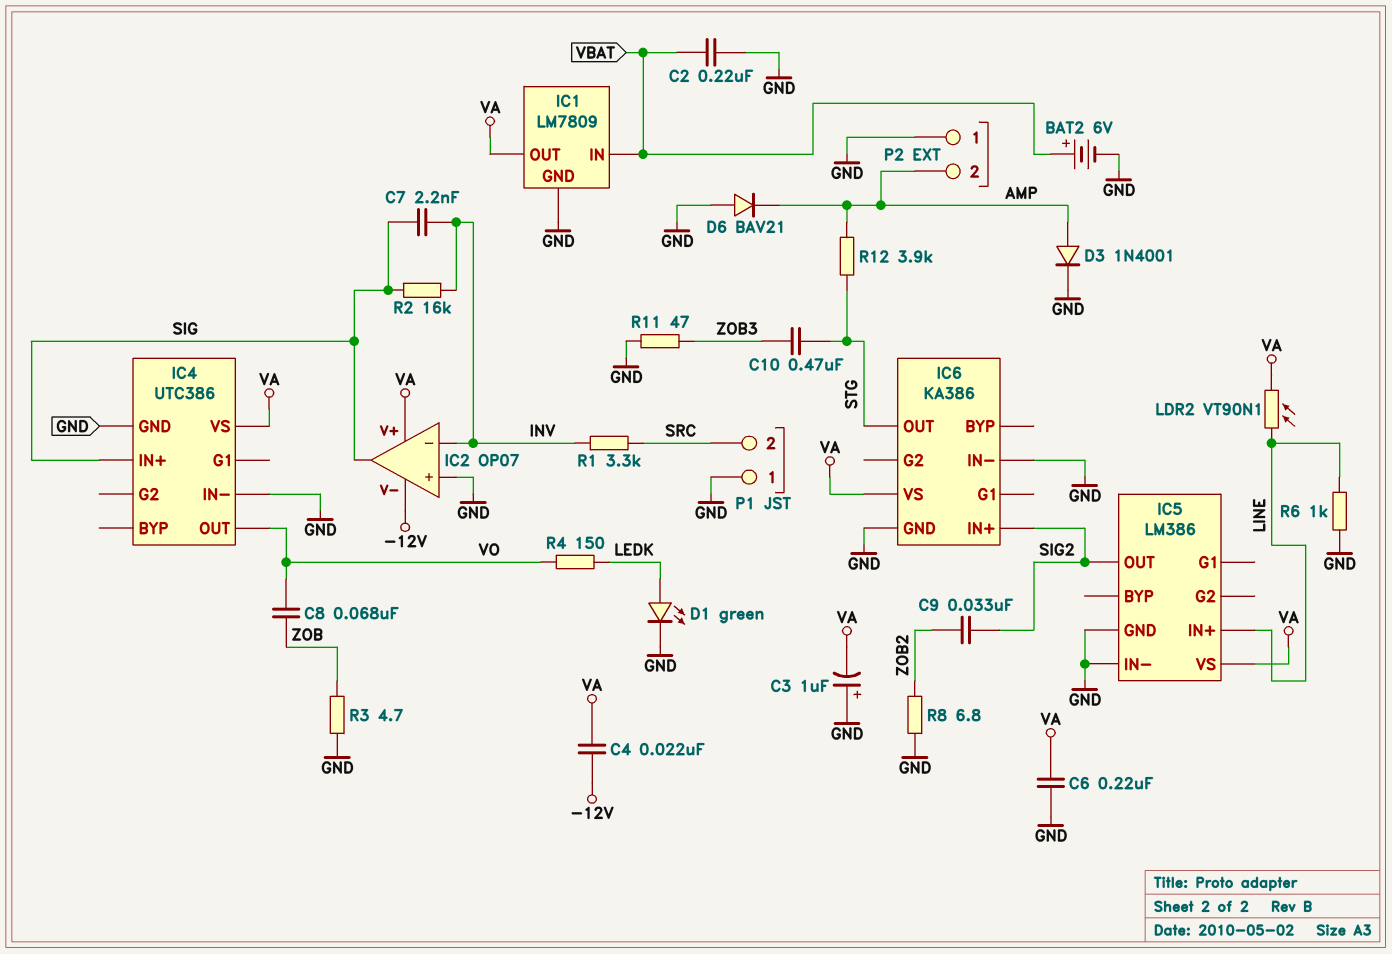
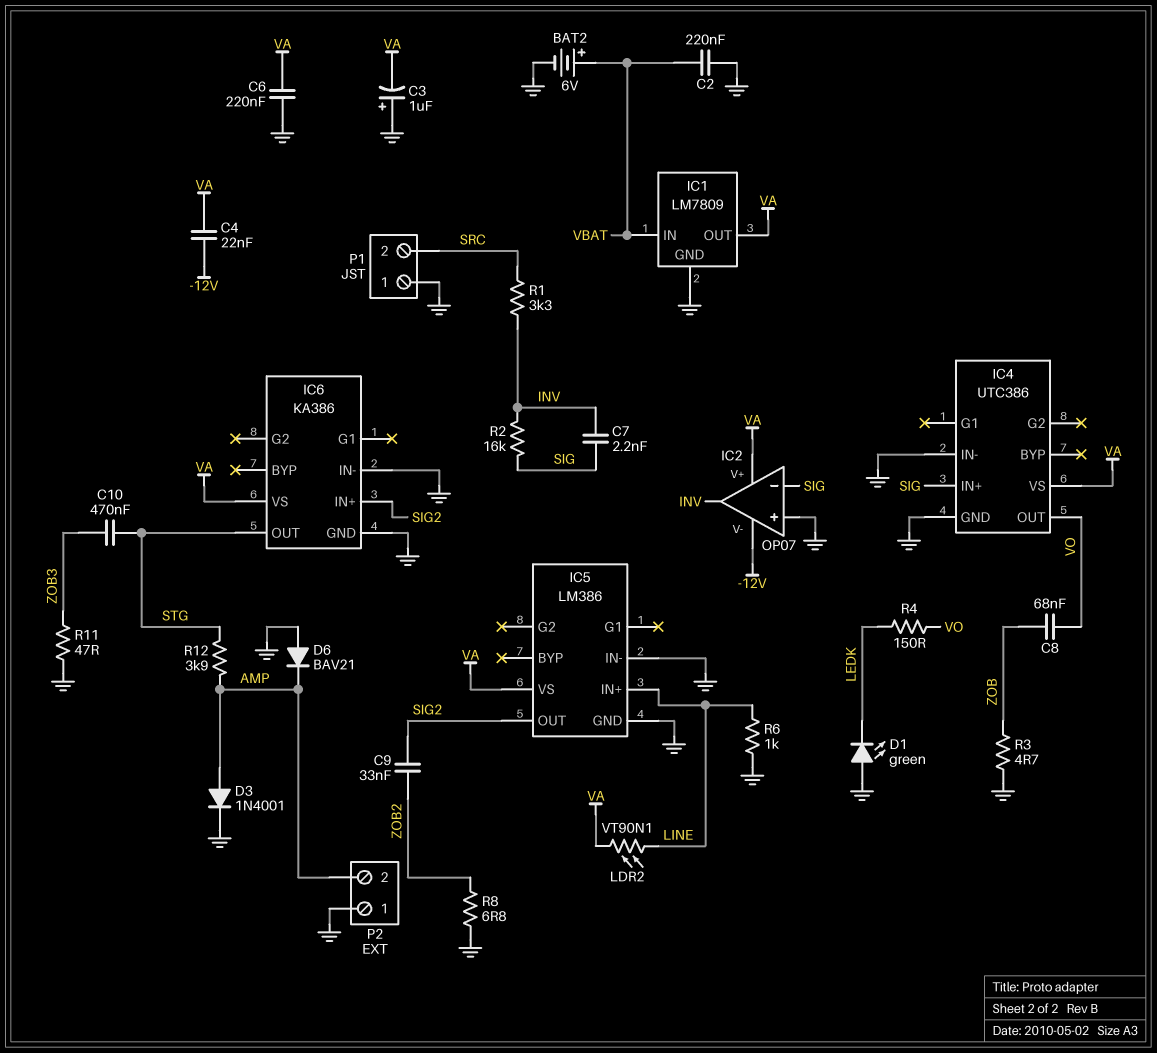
D1: LED green (A LEDK, K GND) -> LED green (A GND, K LEDK)
IC2 pin in-: INV -> SIG
IC2 pin out: SIG -> INV

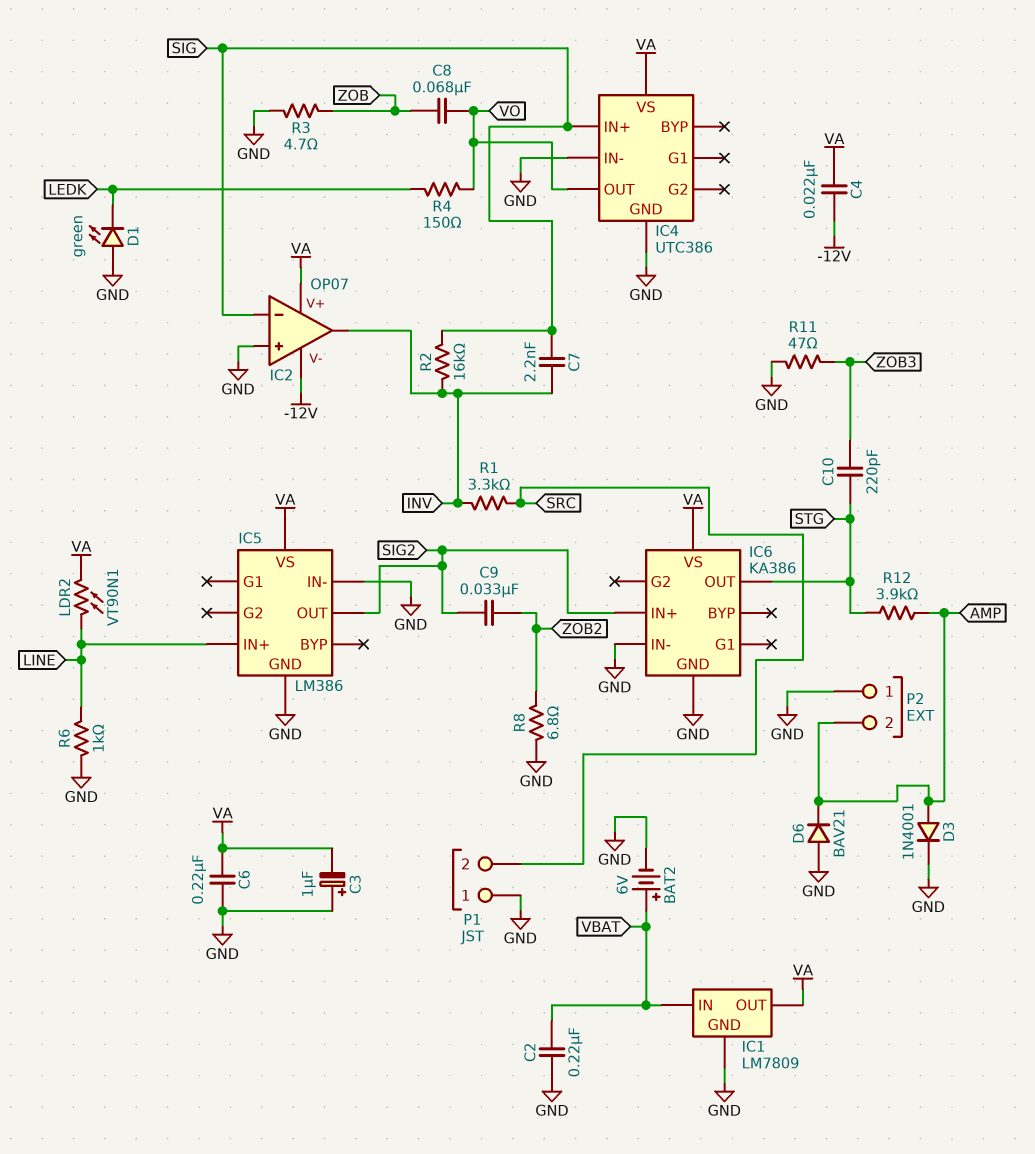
C10: 470nF (STG, ZOB3) -> 220pF (STG, ZOB3)

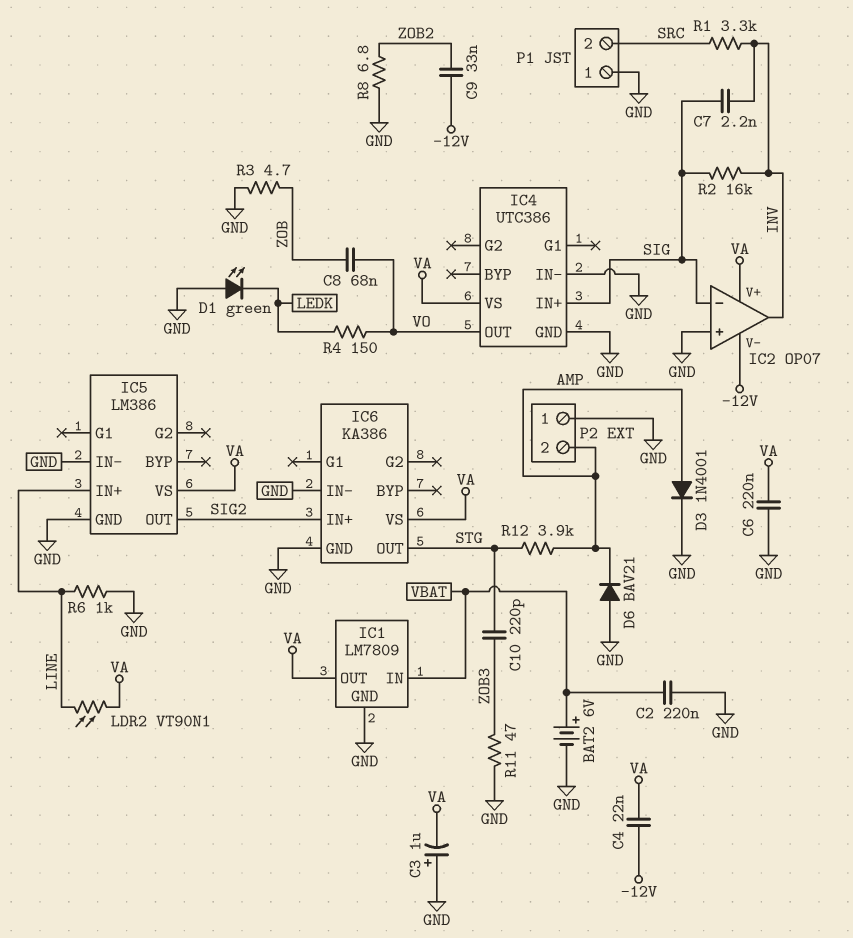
C9: 33nF (SIG2, ZOB2) -> 33nF (-12V, ZOB2)

